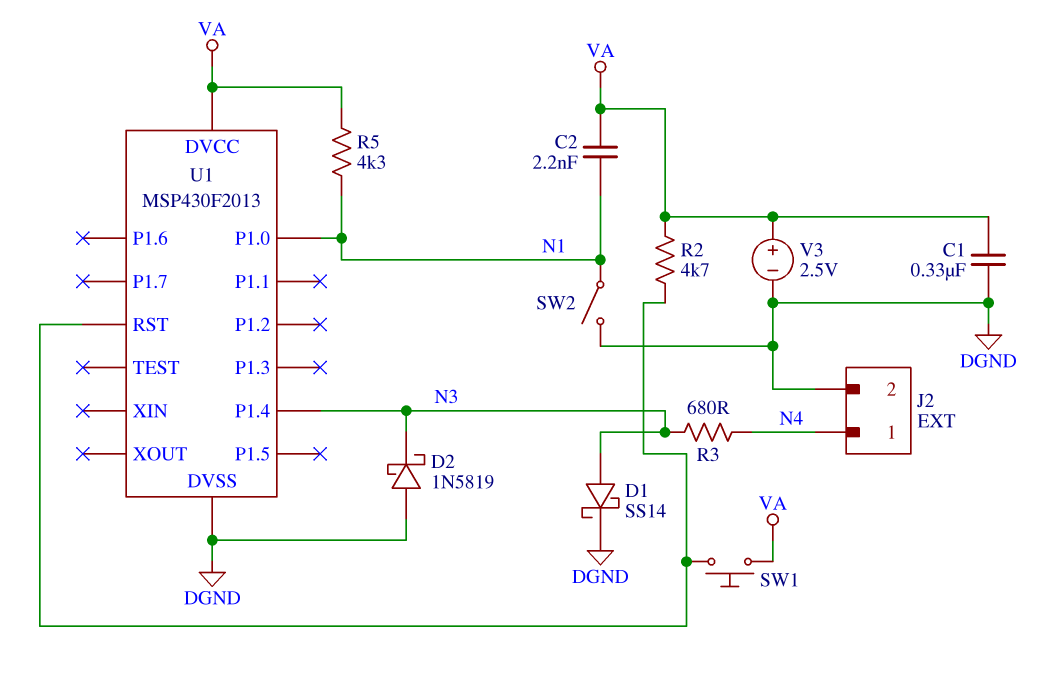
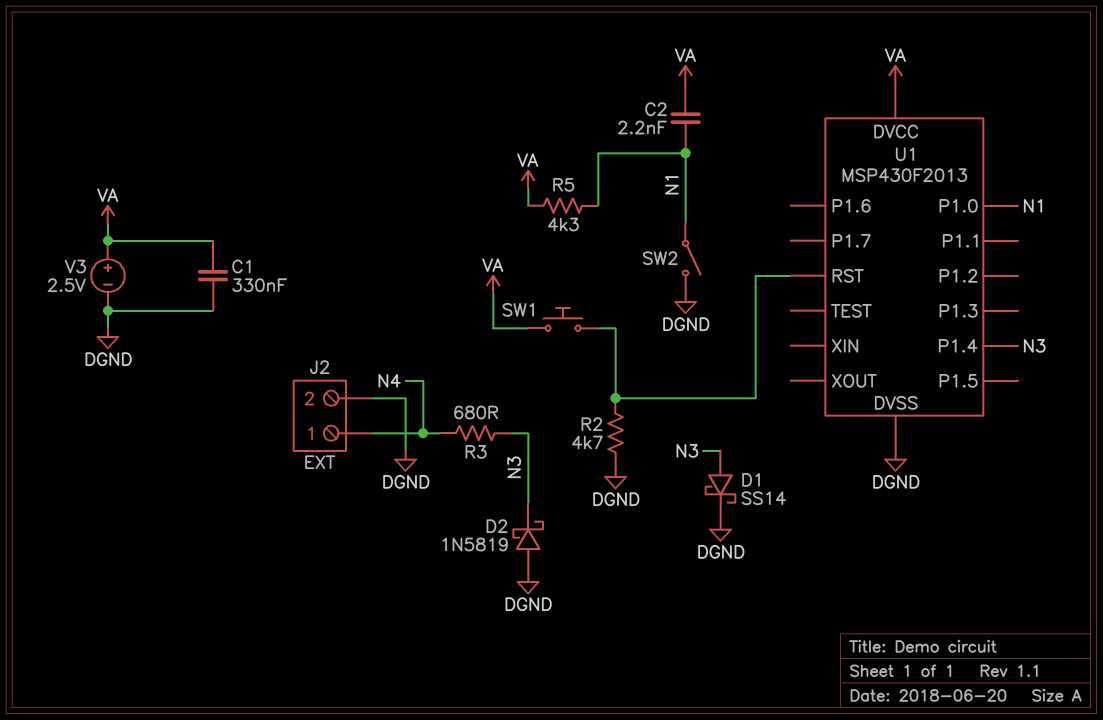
R2: 4.7k (U1/RST, VA) -> 4.7k (DGND, U1/RST)

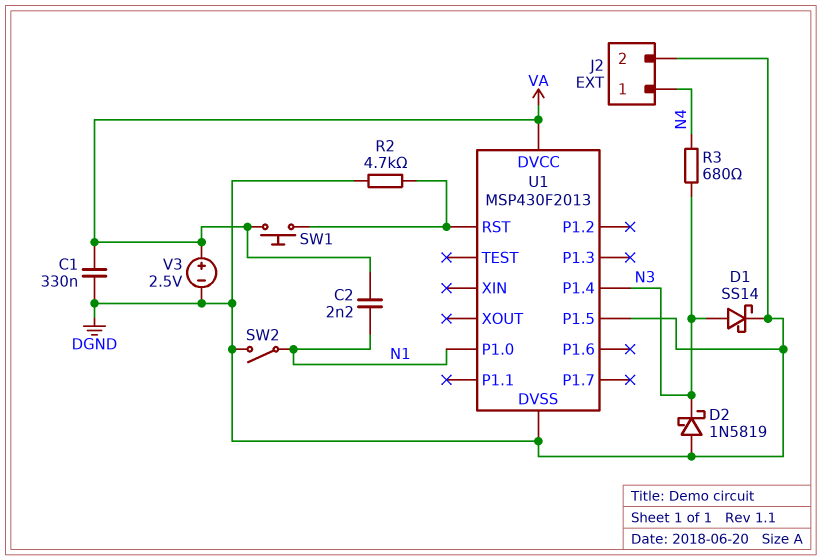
R5: 4.3k (N1, VA) -> none
U1 pin P1.5: none -> DGND

